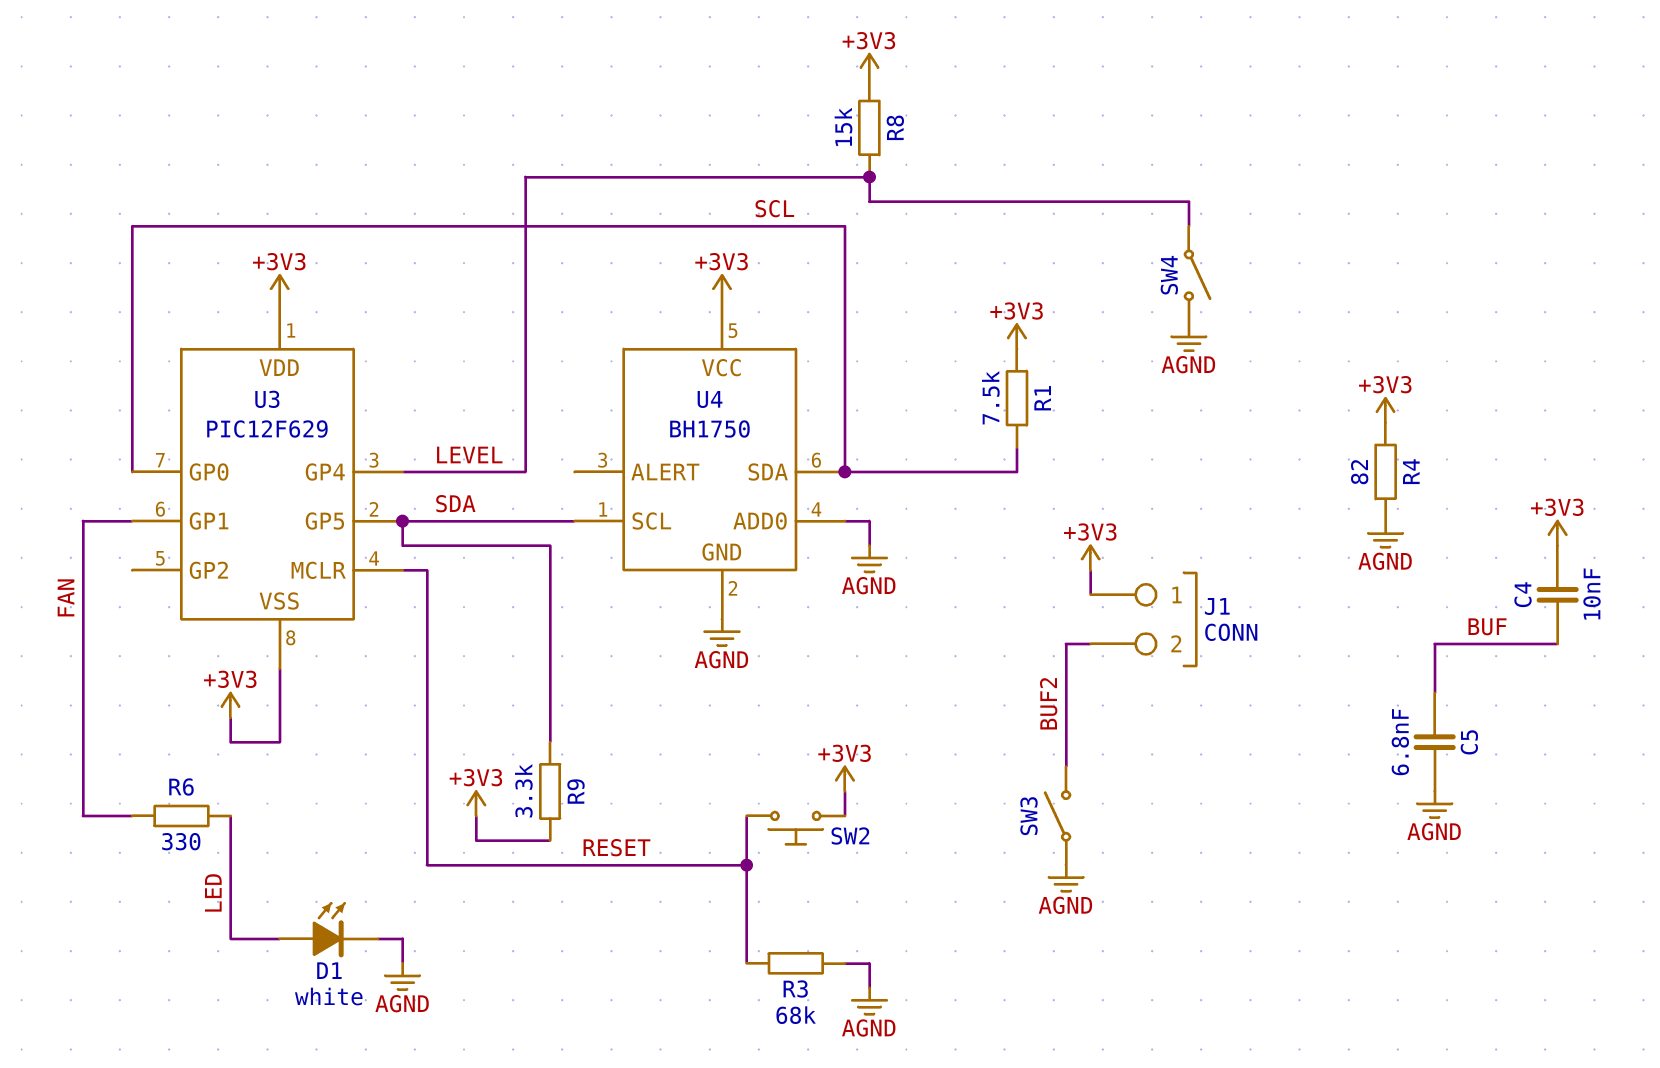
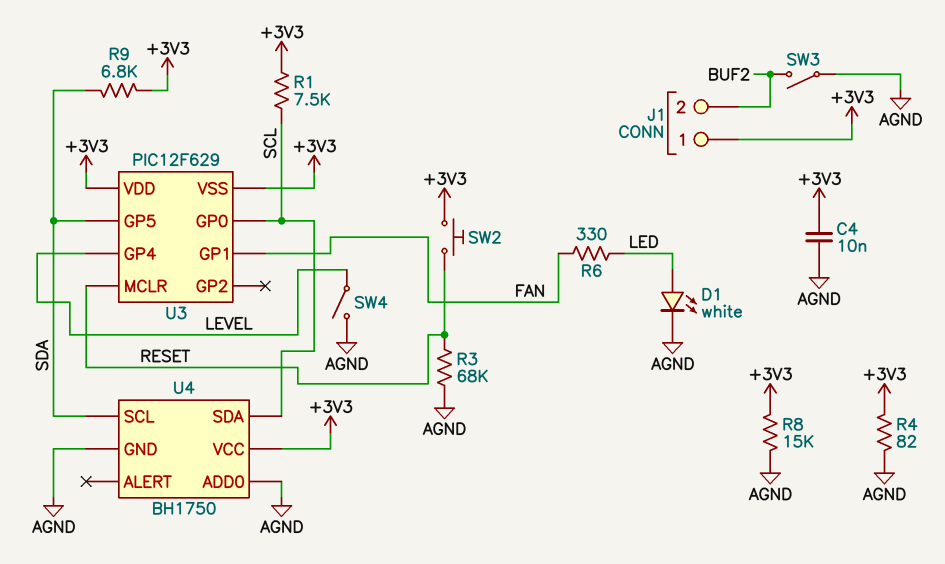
C4: 10nF (+3V3, BUF) -> 10nF (+3V3, AGND)
C5: 6.8nF (AGND, BUF) -> none
R8: 15k (+3V3, LEVEL) -> 15k (+3V3, AGND)
R9: 3.3k (+3V3, SDA) -> 6.8k (+3V3, SDA)

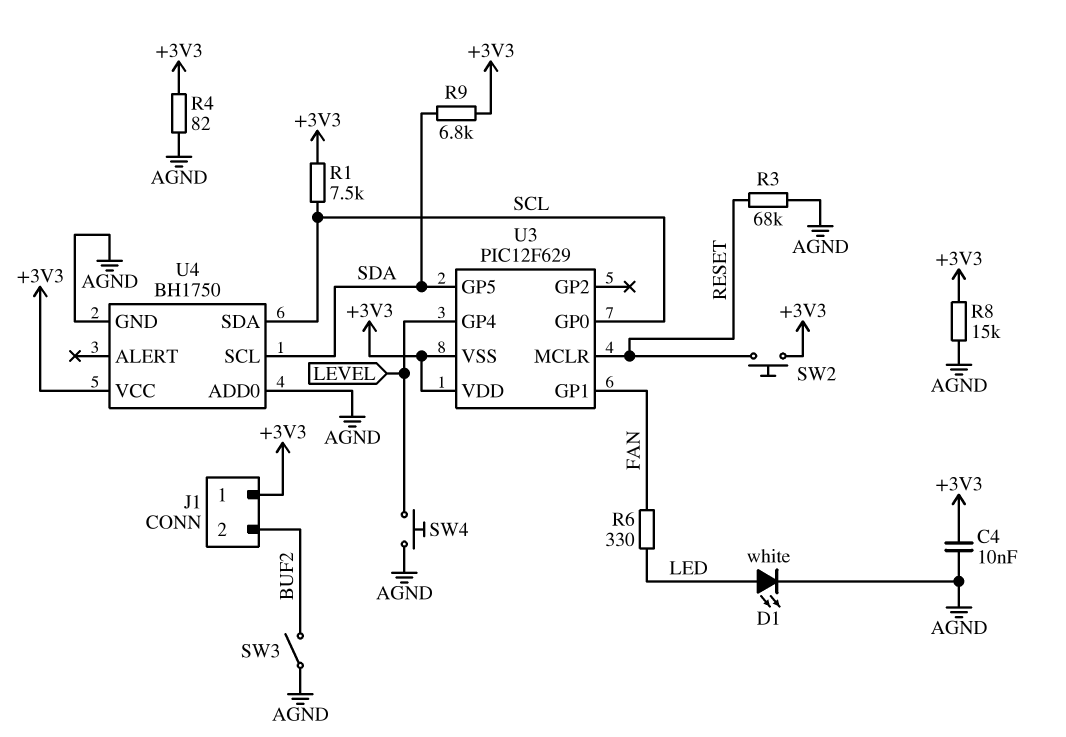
SW4: switch (AGND, LEVEL) -> button (AGND, LEVEL)

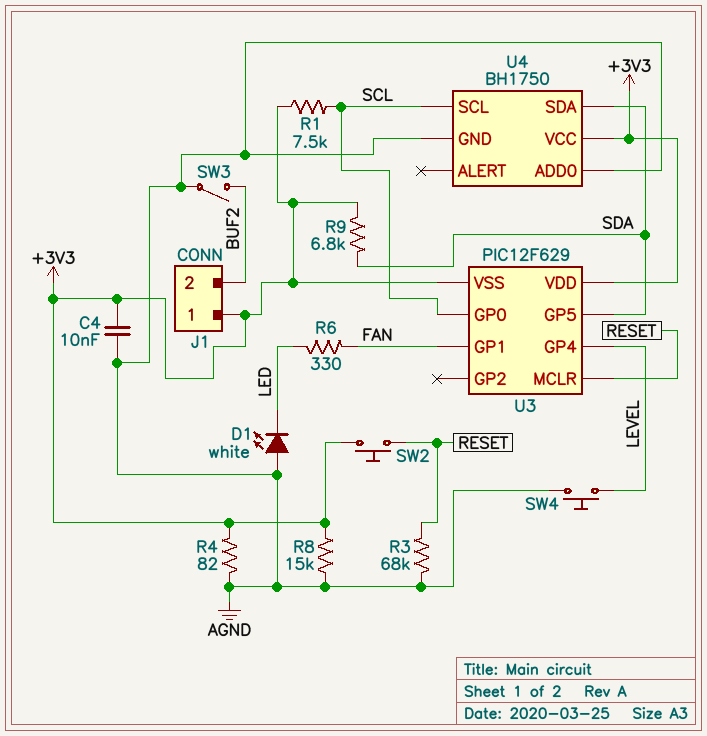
D1: LED white (A LED, K AGND) -> LED white (A AGND, K LED)
U4 pin SCL: SDA -> SCL
U4 pin SDA: SCL -> SDA

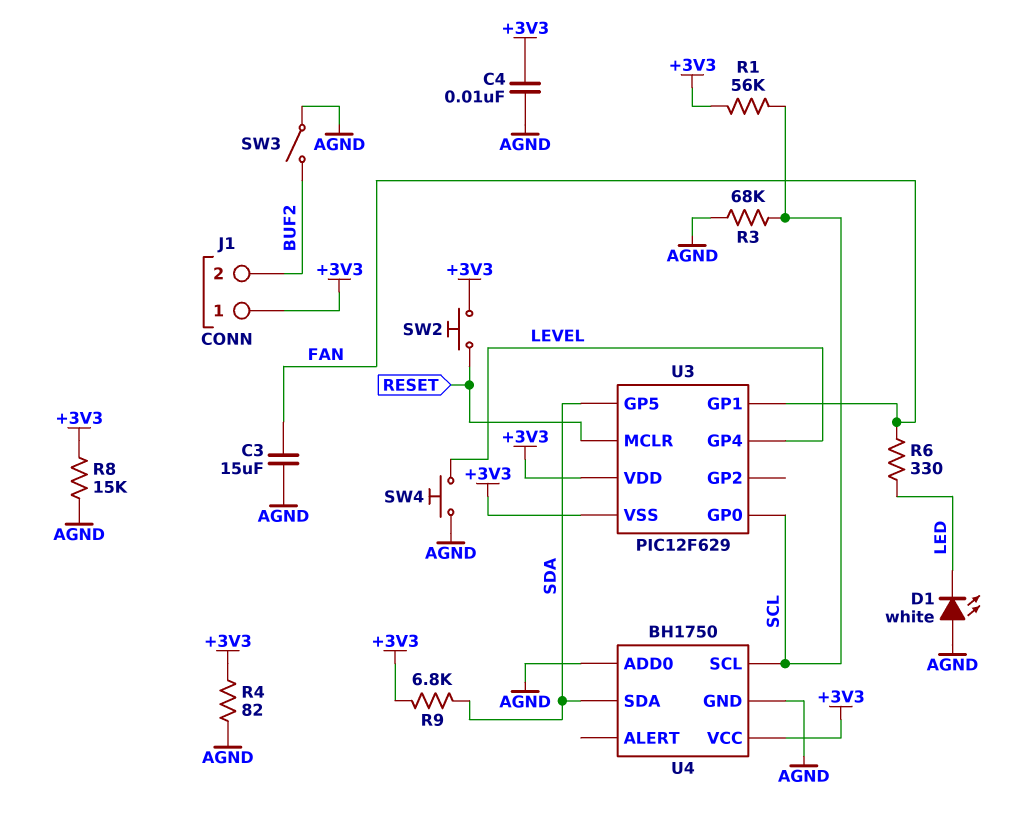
C3: none -> 15uF (AGND, FAN)
R1: 7.5k (+3V3, SCL) -> 56k (+3V3, SCL)
R3: 68k (AGND, RESET) -> 68k (AGND, SCL)

